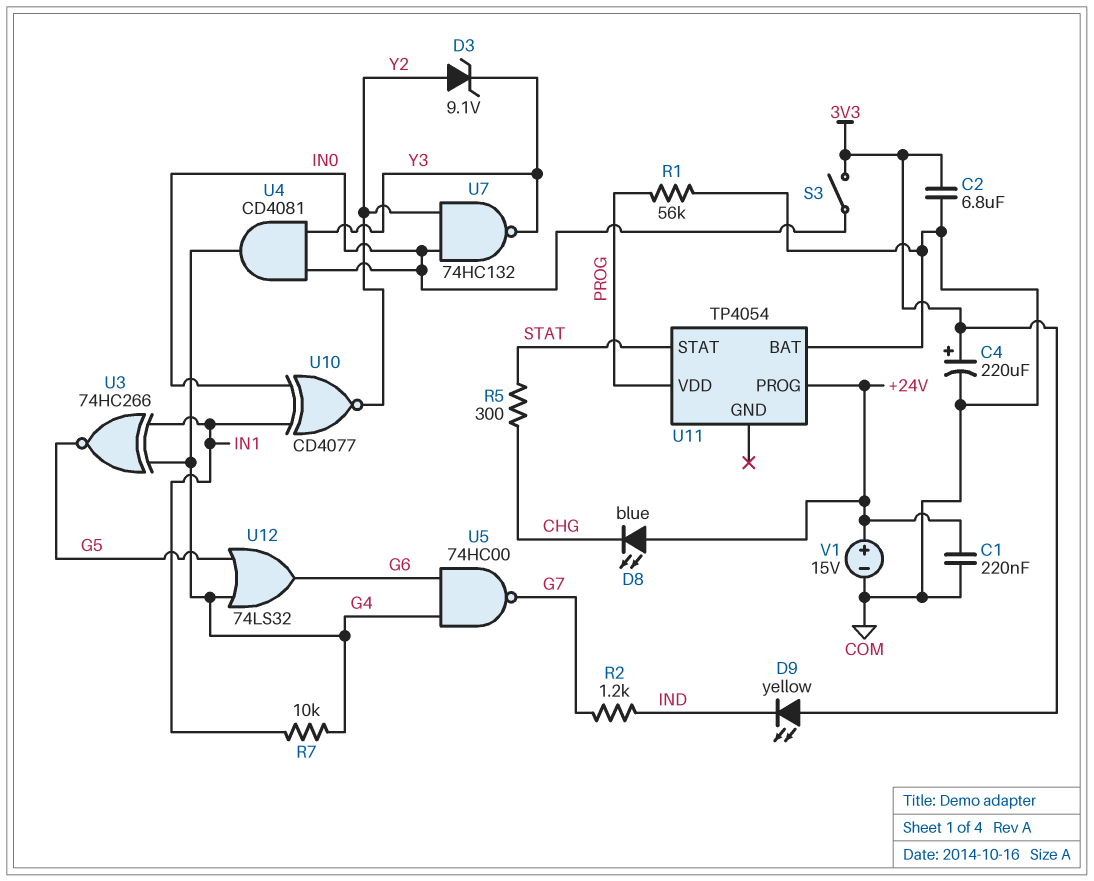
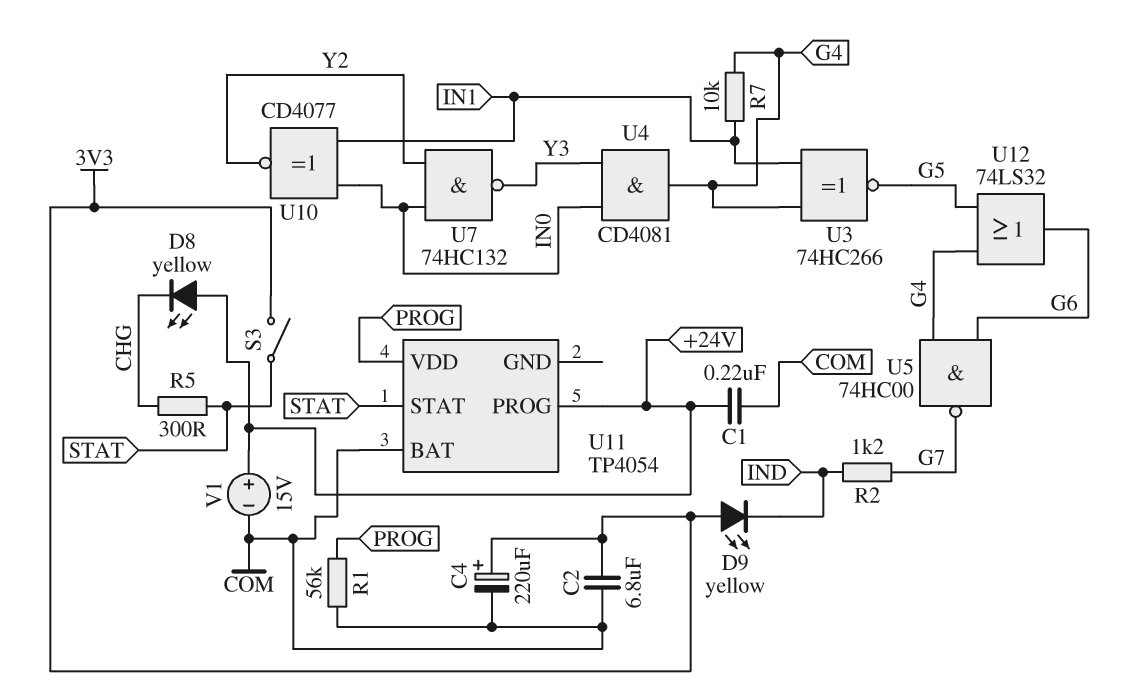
D3: zener 9.1V (A Y2, K Y3) -> none
D8: LED blue (A +24V, K CHG) -> LED yellow (A +24V, K CHG)
S3: switch (3V3, IN0) -> switch (3V3, STAT)

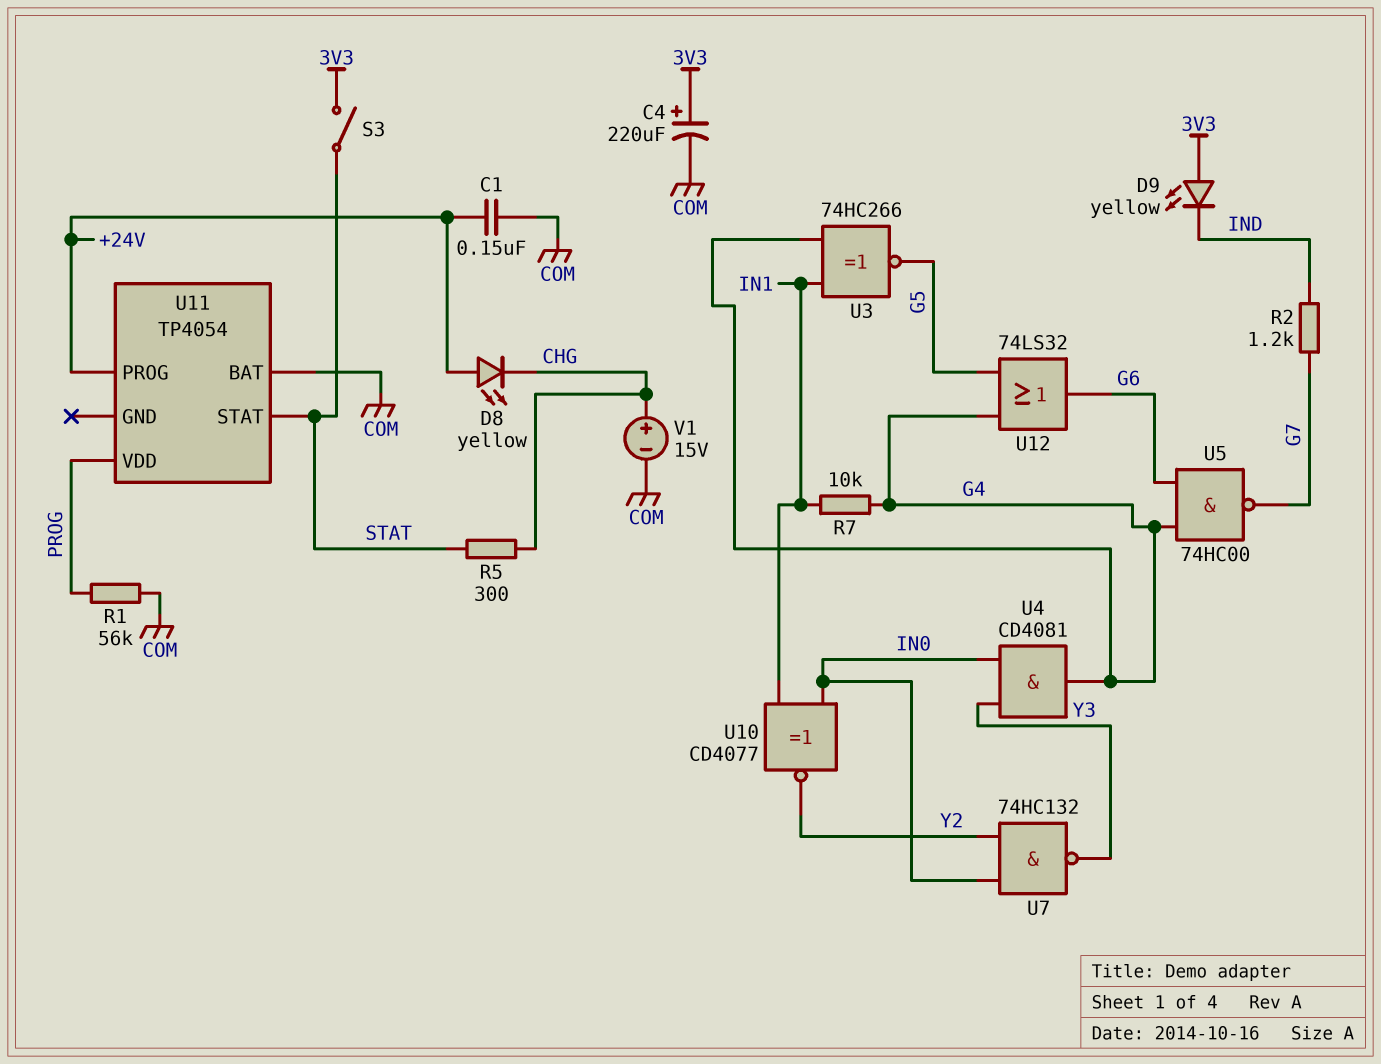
C1: 220nF (+24V, COM) -> 150nF (+24V, COM)
C2: 6.8uF (3V3, COM) -> none
V1: 15V (plus +24V, minus COM) -> 15V (plus CHG, minus COM)

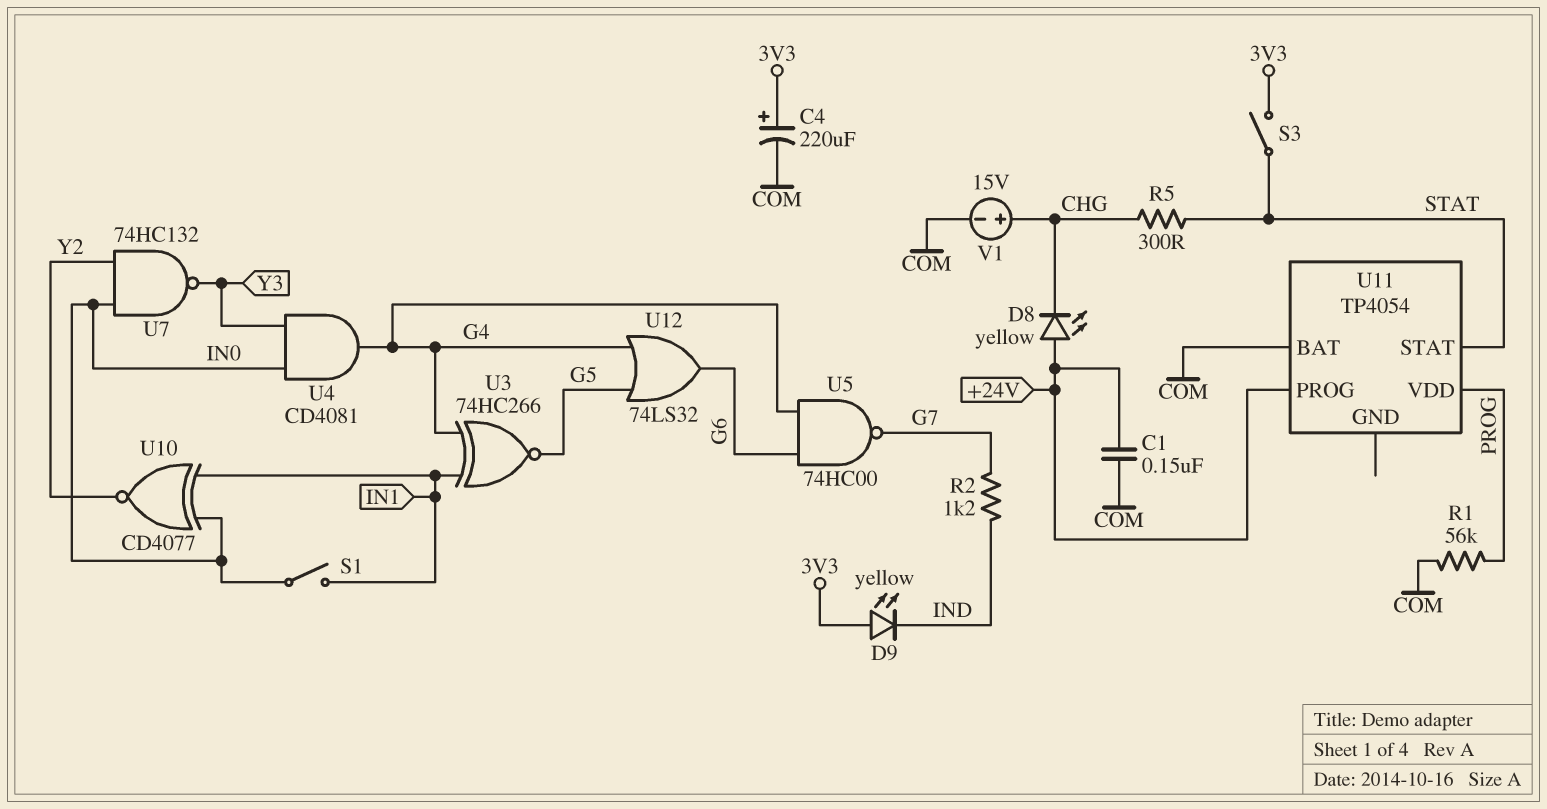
R7: 10k (G4, IN1) -> none
S1: none -> switch (IN0, IN1)

